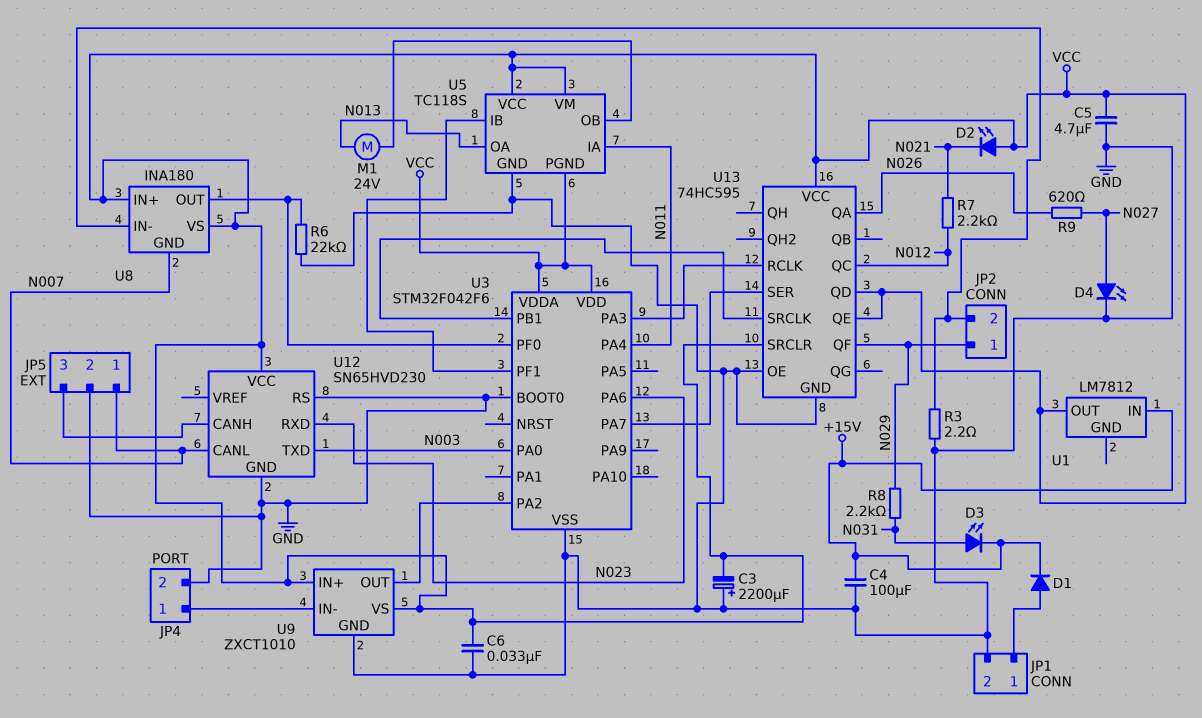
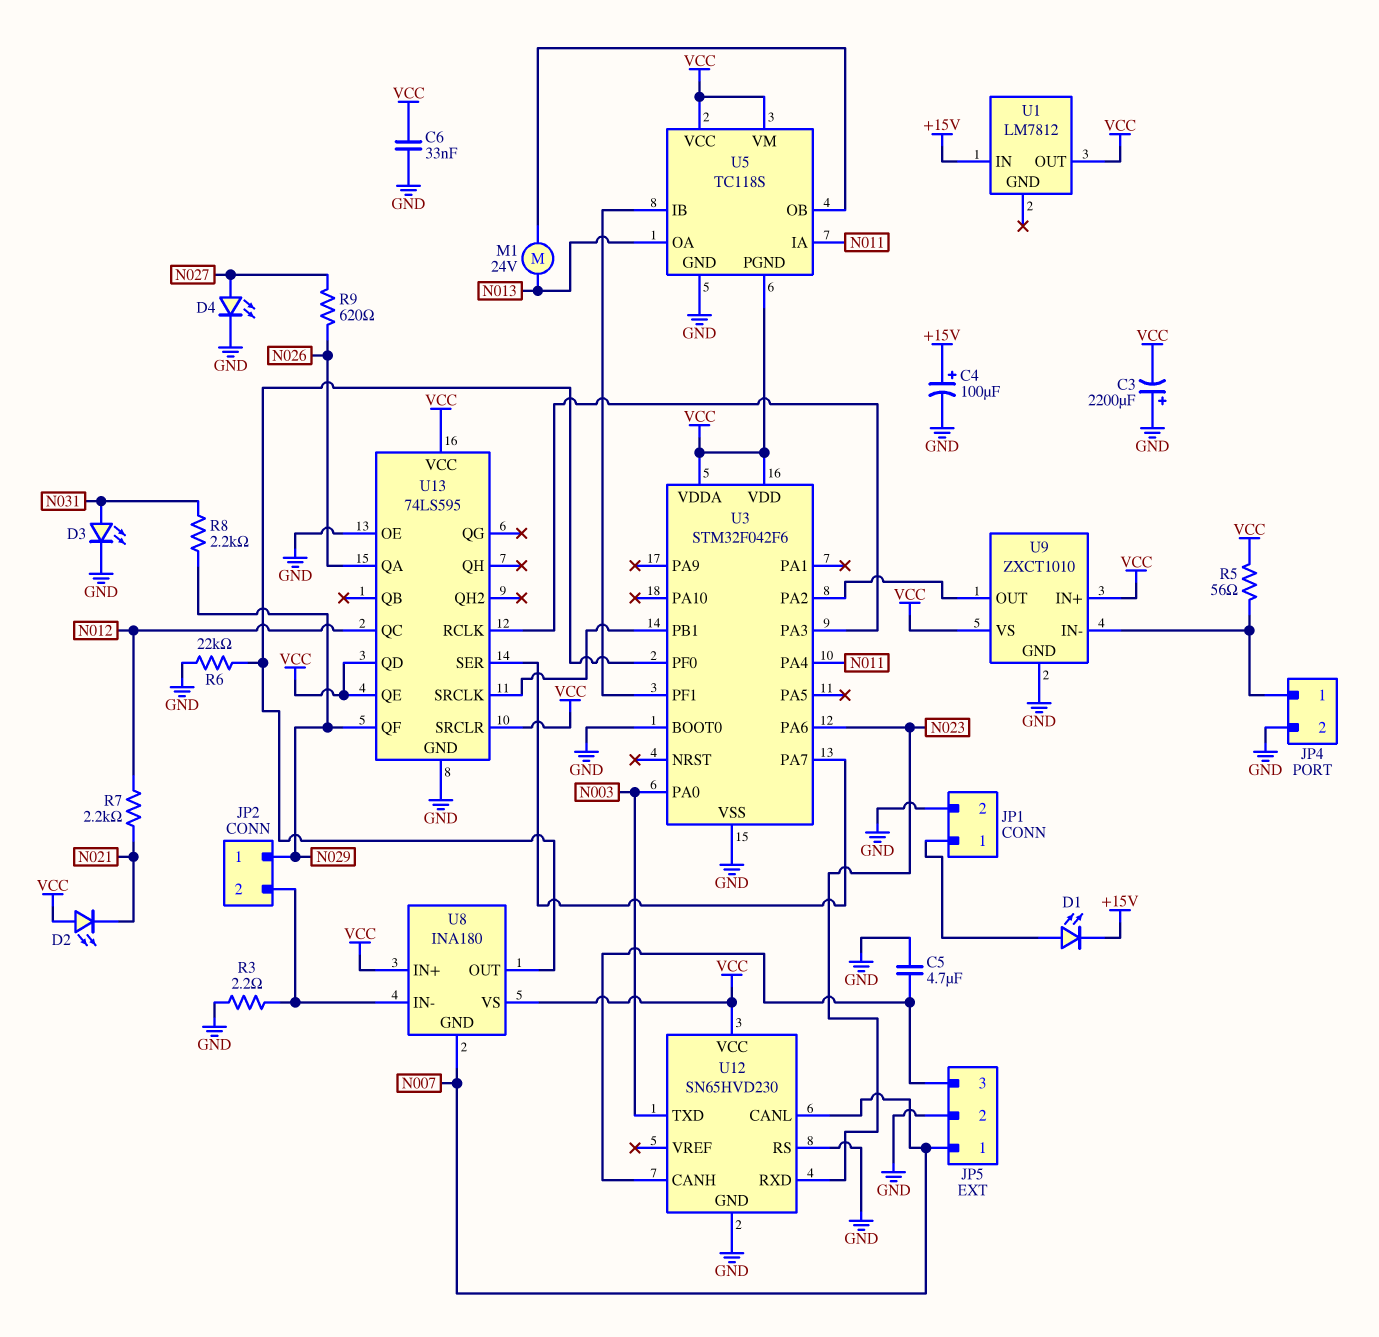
C4: 100uF (+15V, GND) -> 100uF (plus +15V, minus GND)
C5: 4.7uF (GND, VCC) -> 4.7uF (GND, JP5/3)
D1: diode (A JP1/1, K +15V) -> LED (A JP1/1, K +15V)
D3: LED (A N031, K +15V) -> LED (A N031, K GND)
R5: none -> 56 (JP4/1, VCC)
U13: 74HC595 -> 74LS595

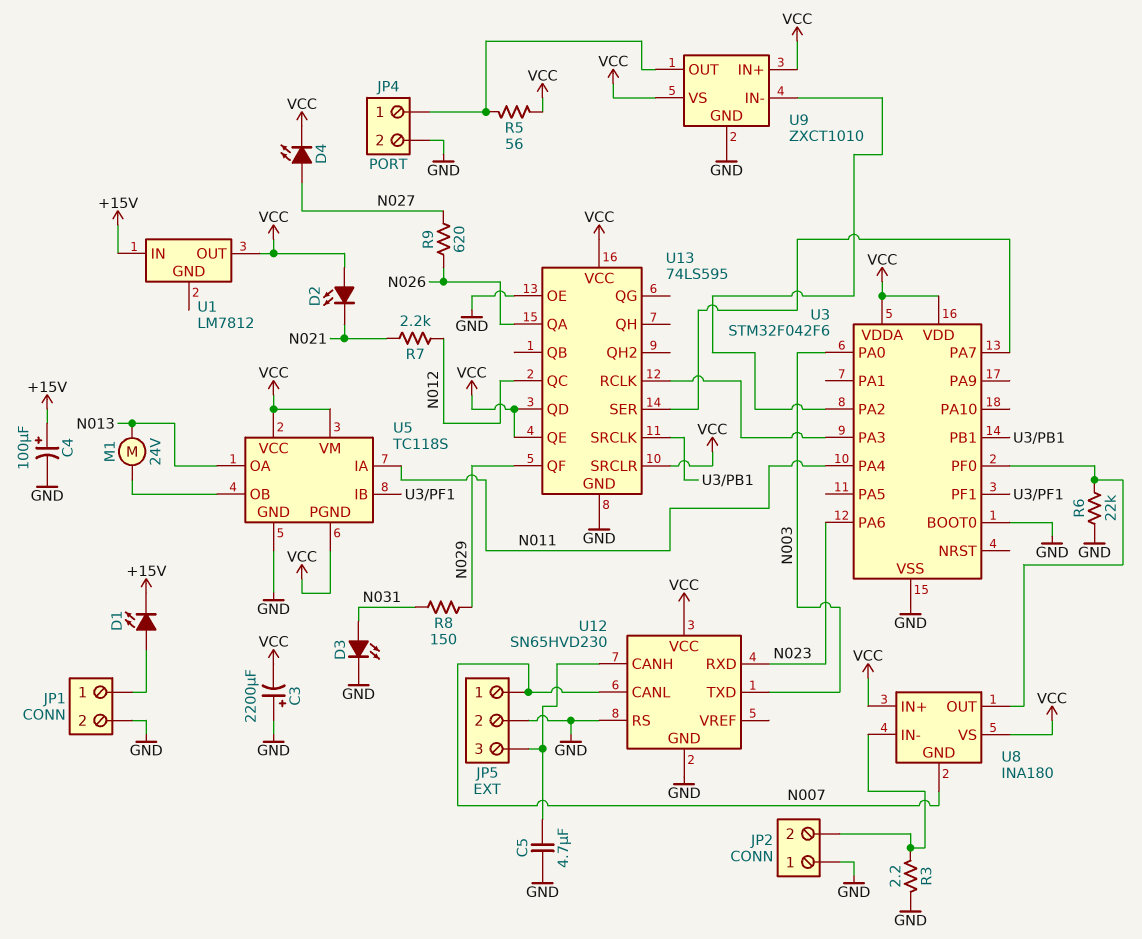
C6: 33nF (GND, VCC) -> none
D4: LED (A N027, K GND) -> LED (A N027, K VCC)
JP2 pin 1: N029 -> GND
R8: 2.2k (N029, N031) -> 150 (N029, N031)
U9 pin IN-: JP4/1 -> U3/PA2
U9 pin OUT: U3/PA2 -> JP4/1

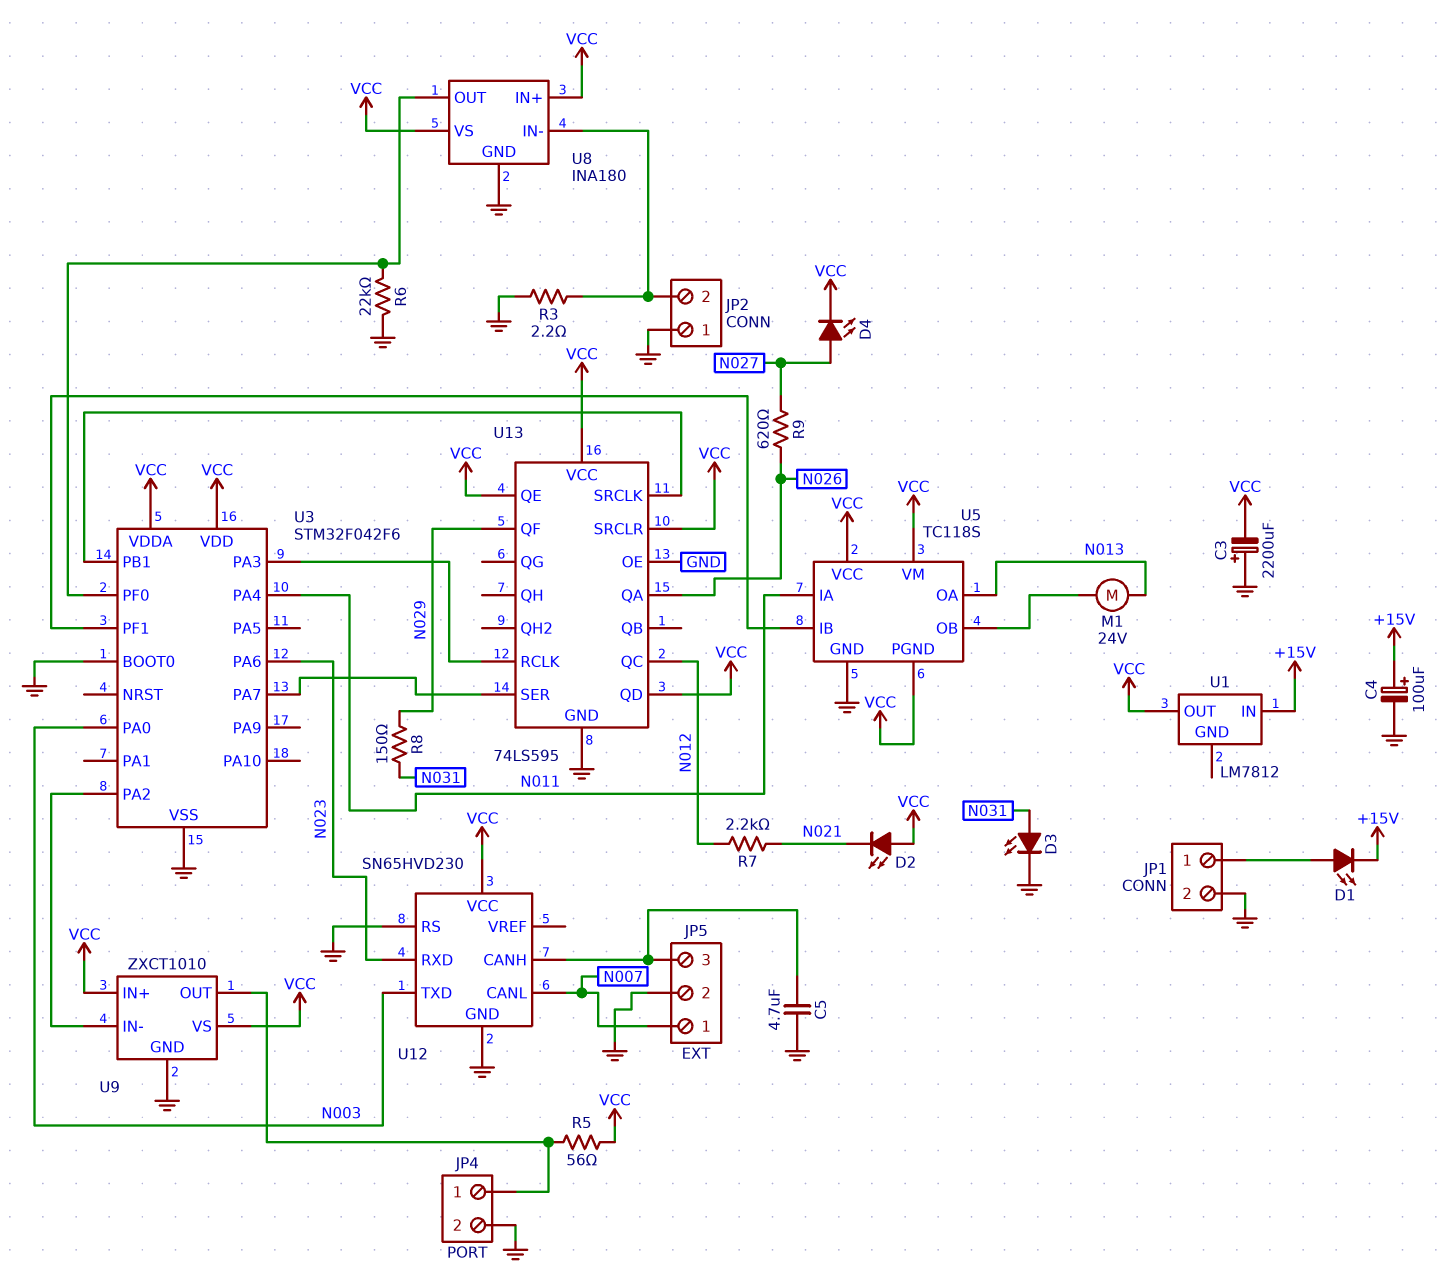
U8 pin GND: N007 -> GND

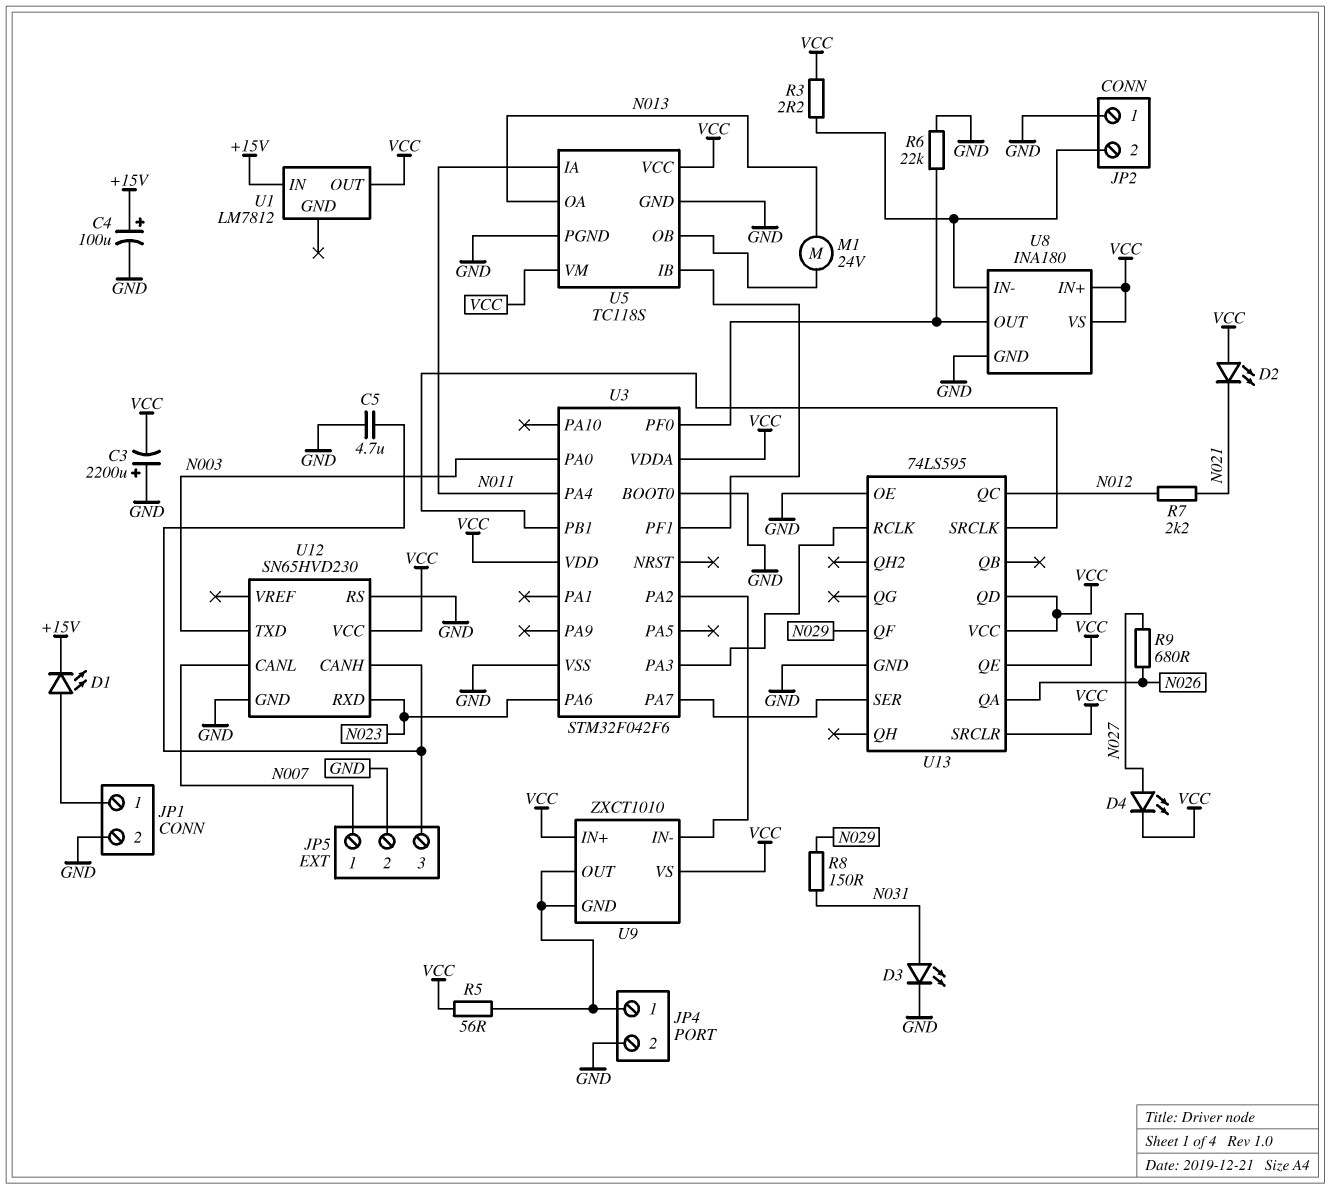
R3: 2.2 (GND, JP2/2) -> 2.2 (JP2/2, VCC)
R9: 620 (N026, N027) -> 680 (N026, N027)
U5 pin PGND: VCC -> GND
U9 pin GND: GND -> JP4/1

